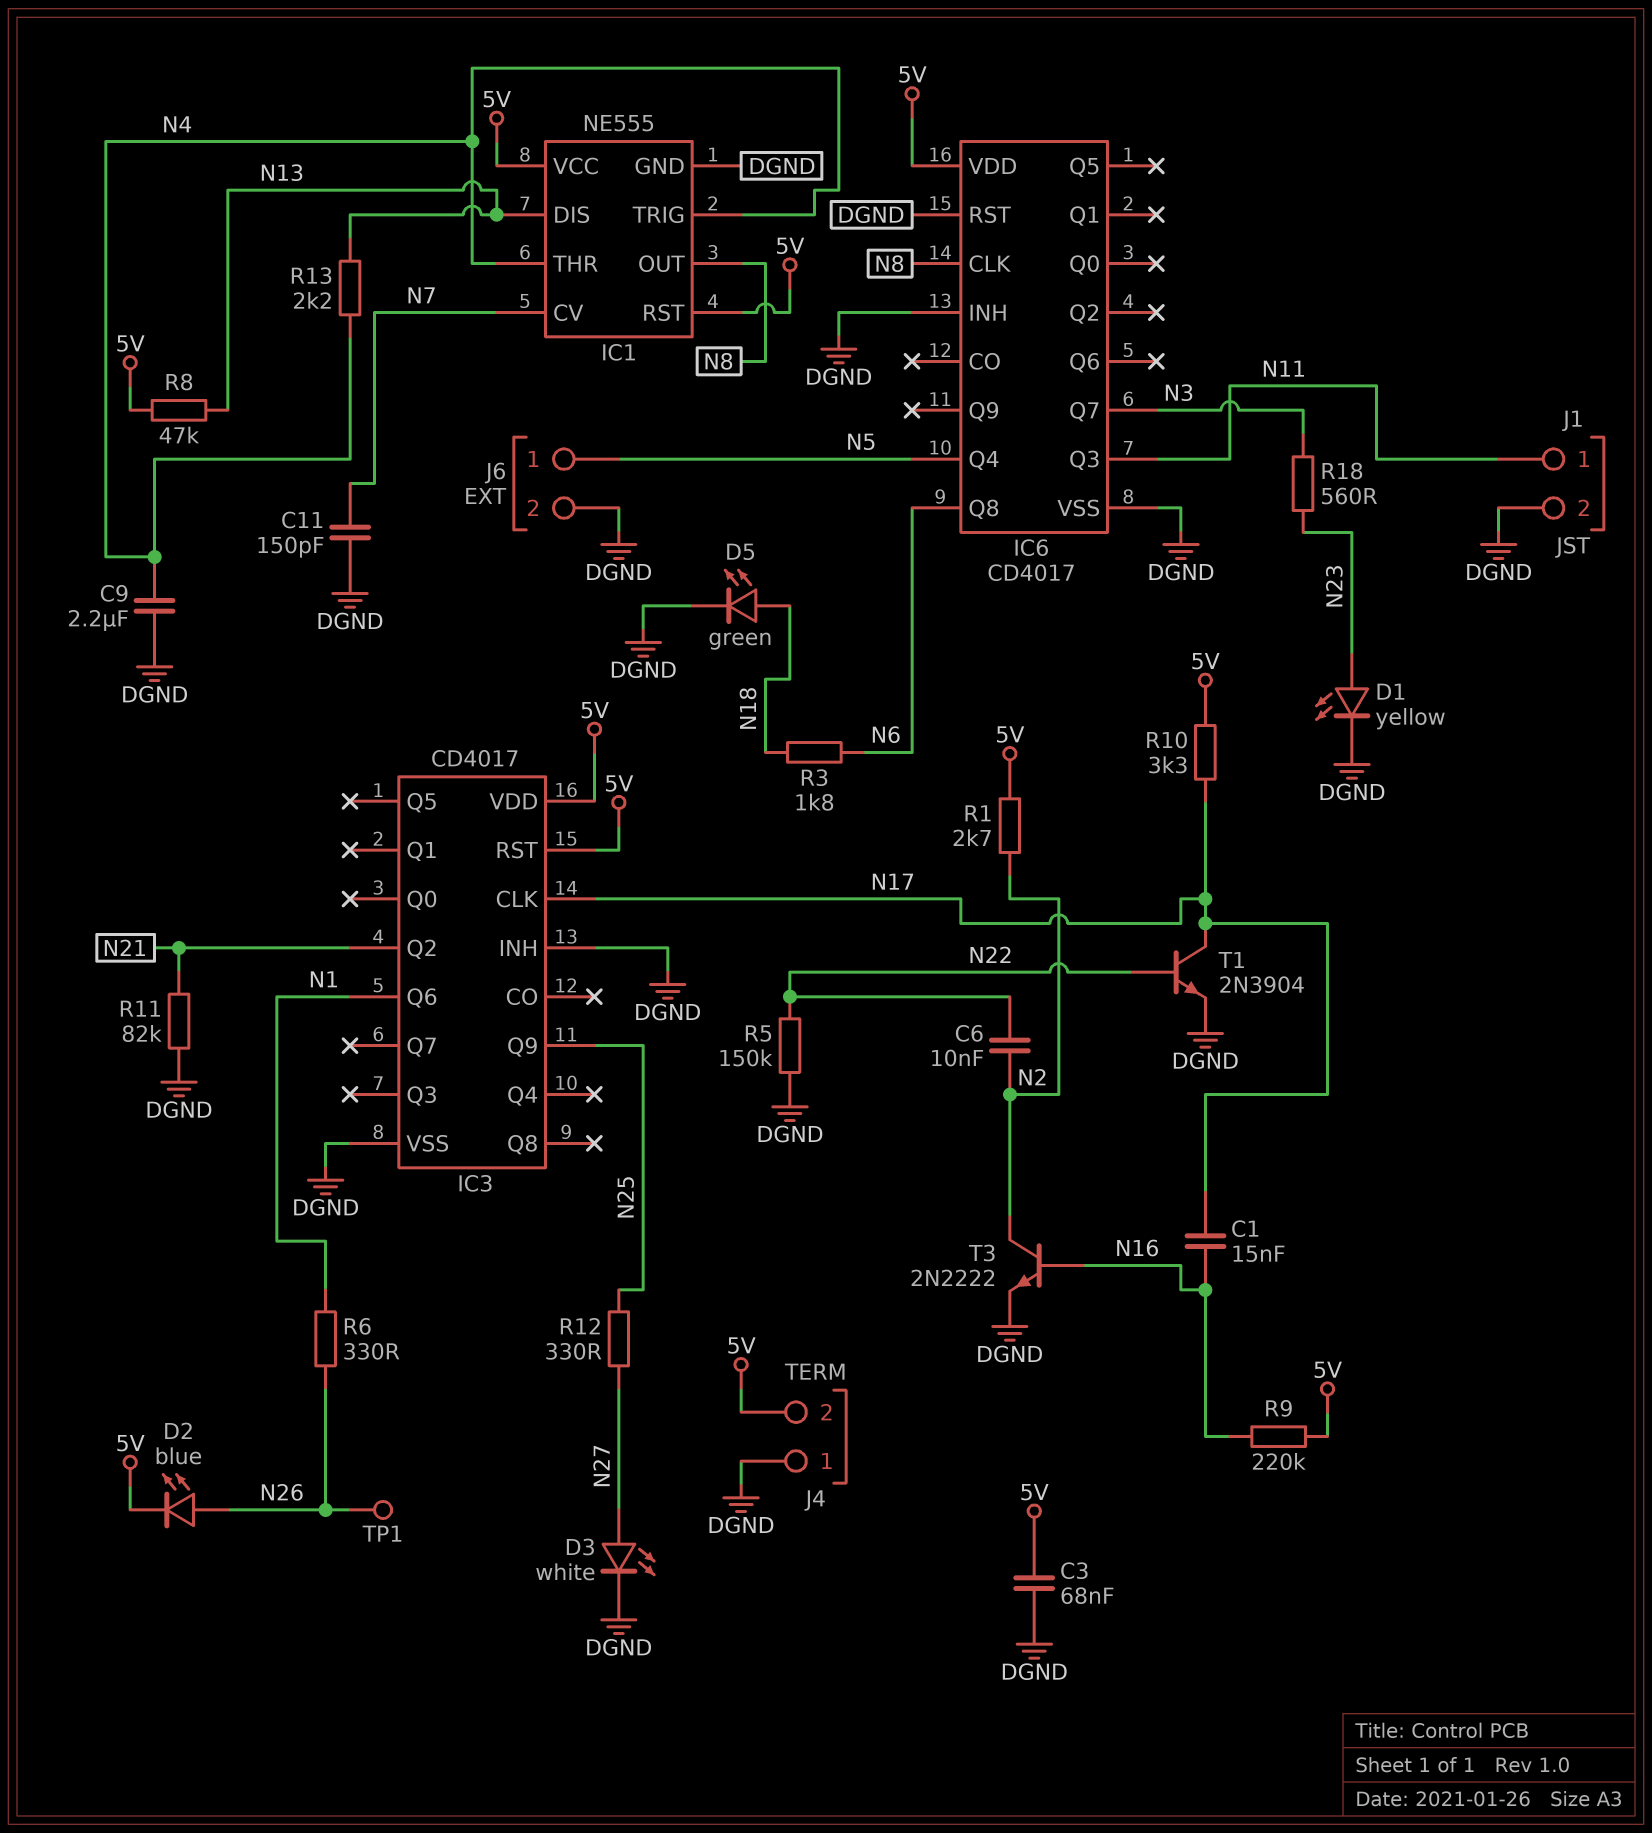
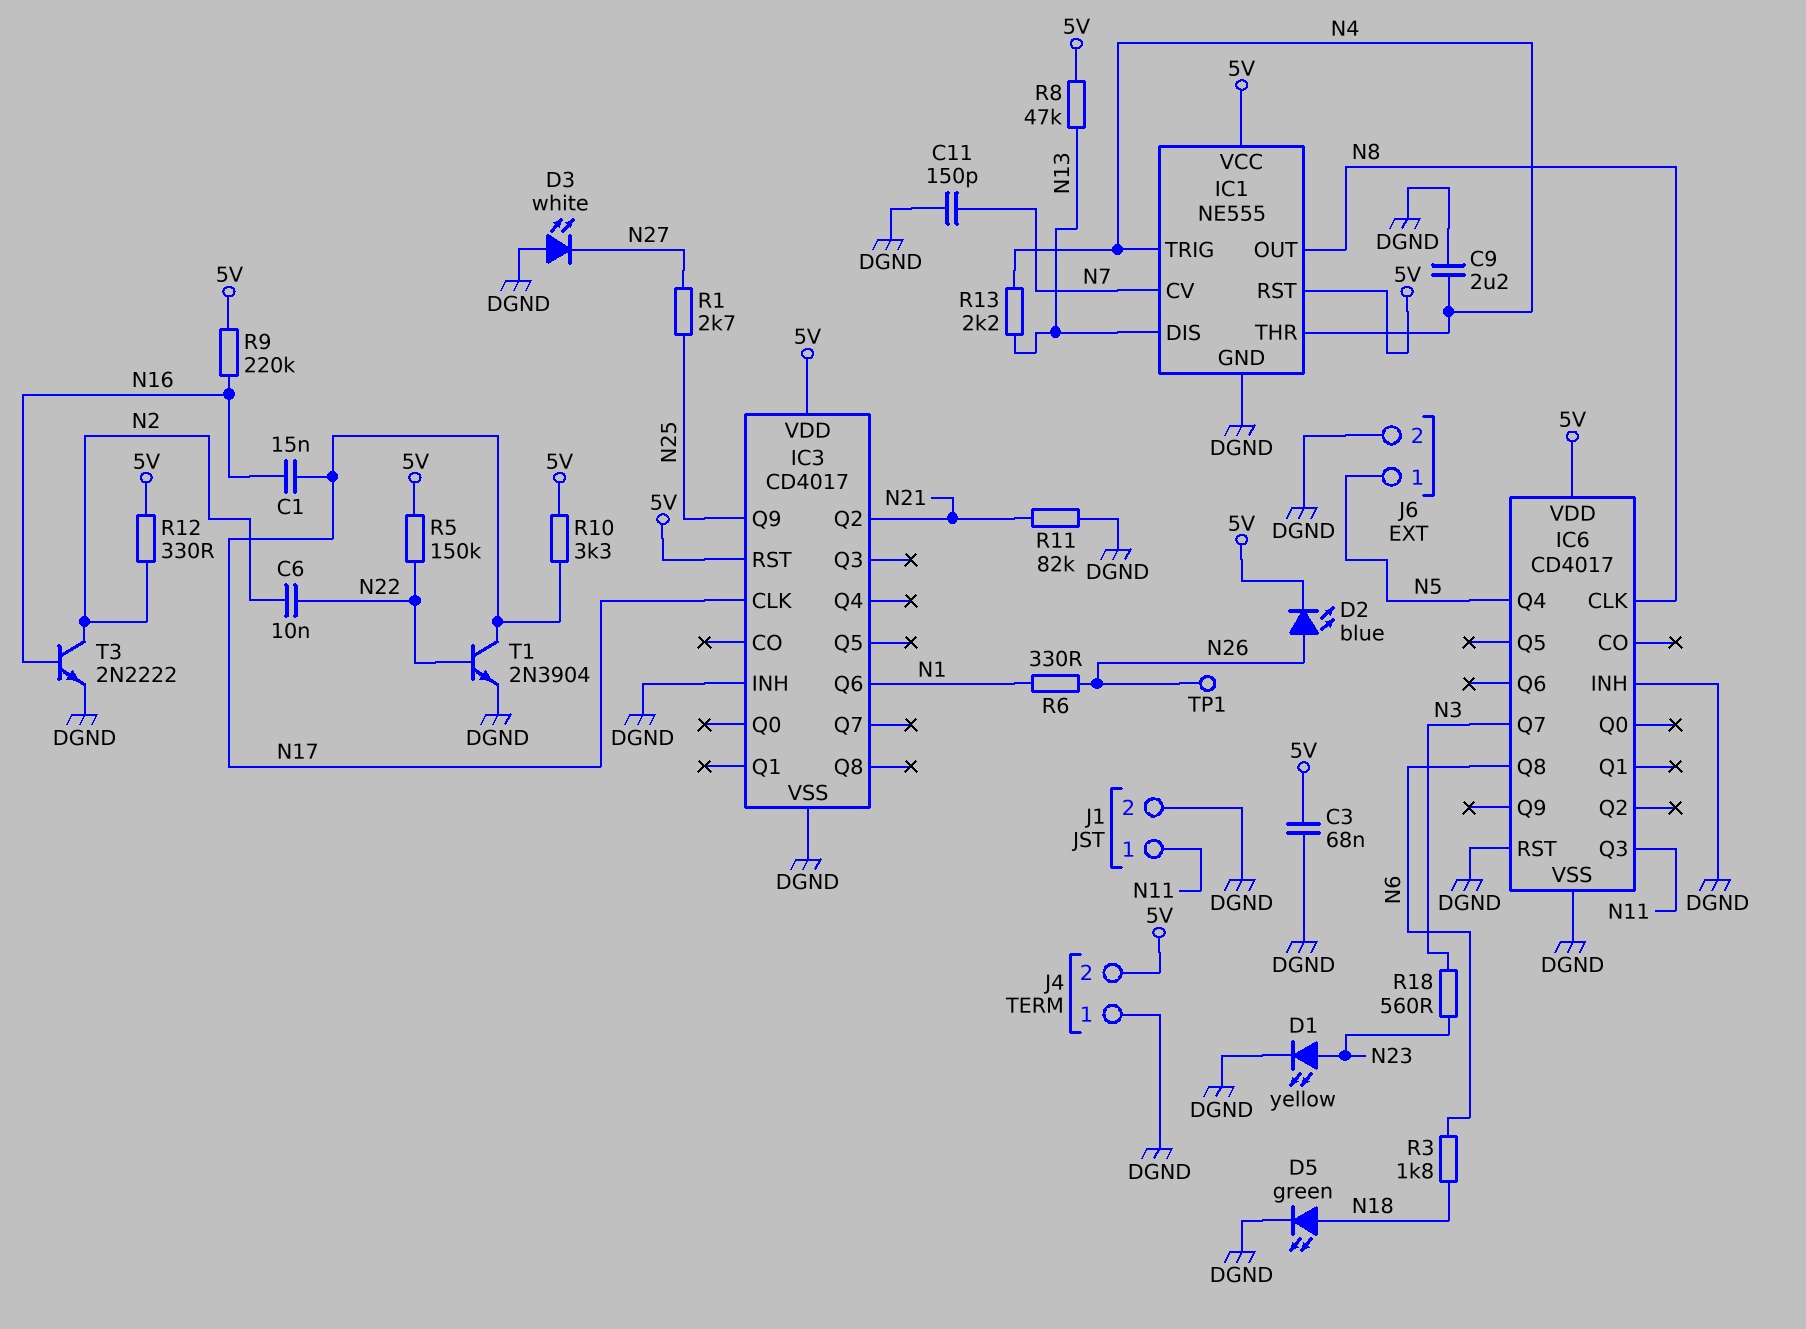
D3: LED white (A N27, K DGND) -> LED white (A DGND, K N27)
R1: 2.7k (5V, N2) -> 2.7k (N25, N27)
R5: 150k (DGND, N22) -> 150k (5V, N22)
R12: 330 (N25, N27) -> 330 (5V, N2)

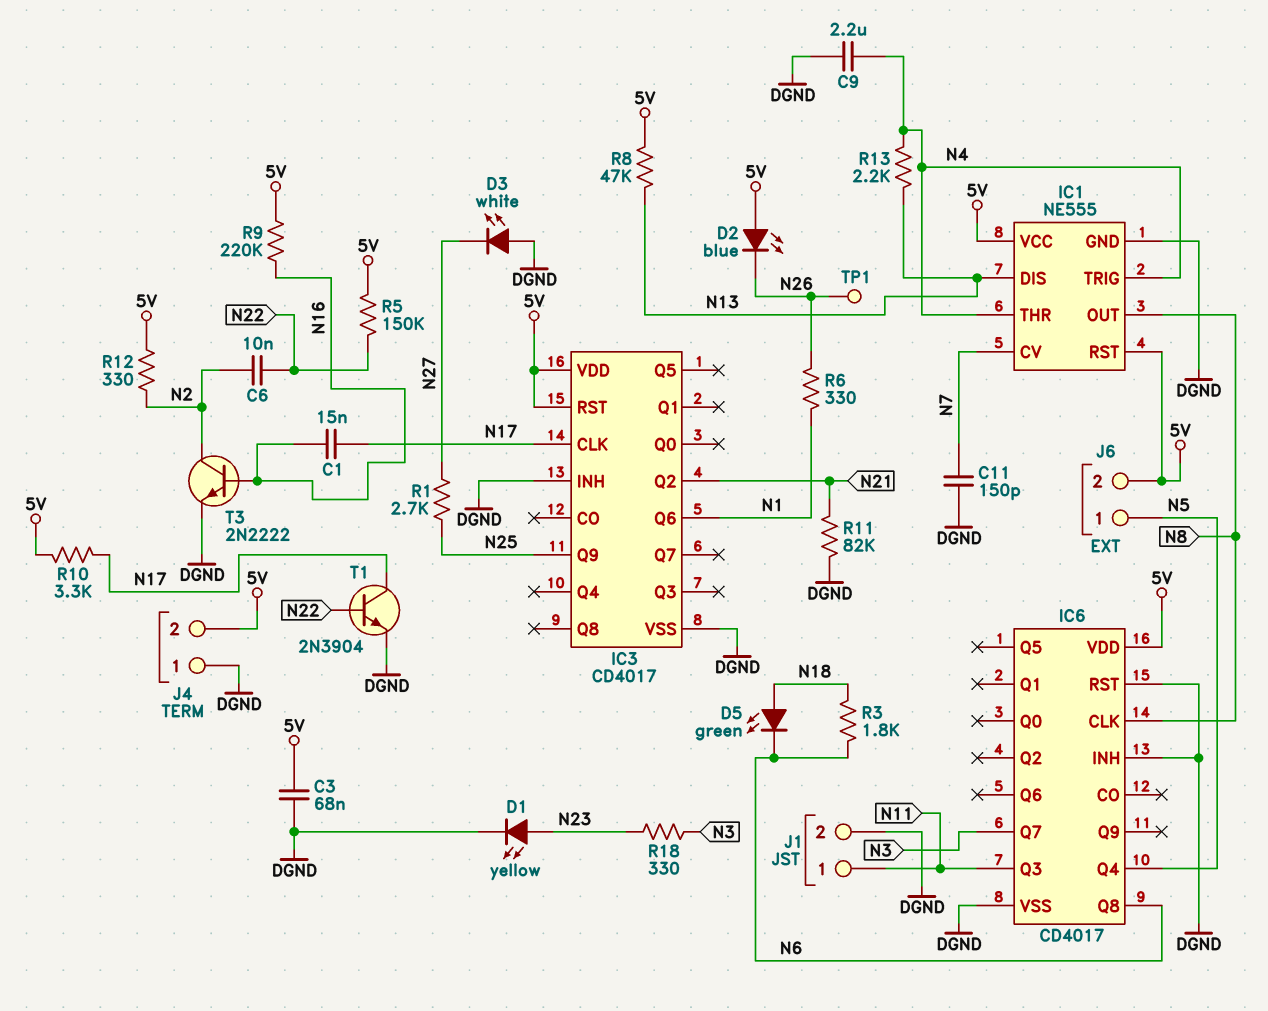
D2: LED blue (A N26, K 5V) -> LED blue (A 5V, K N26)
D5: LED green (A N18, K DGND) -> LED green (A N18, K N6)
J6 pin 2: DGND -> 5V
R18: 560 (N3, N23) -> 330 (N3, N23)

